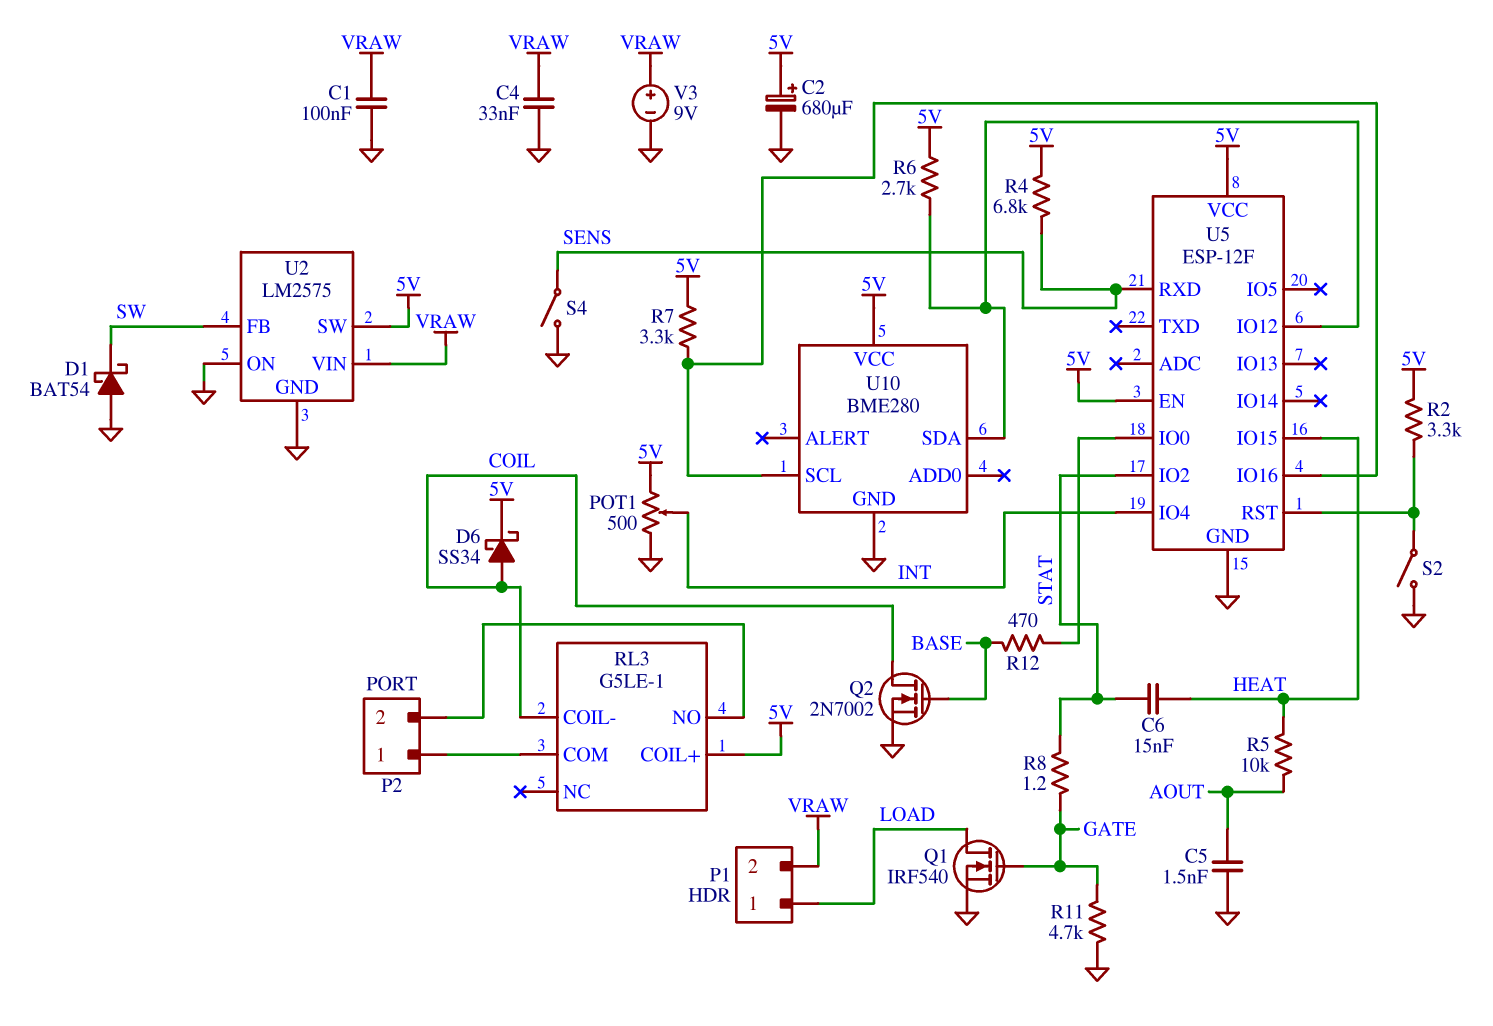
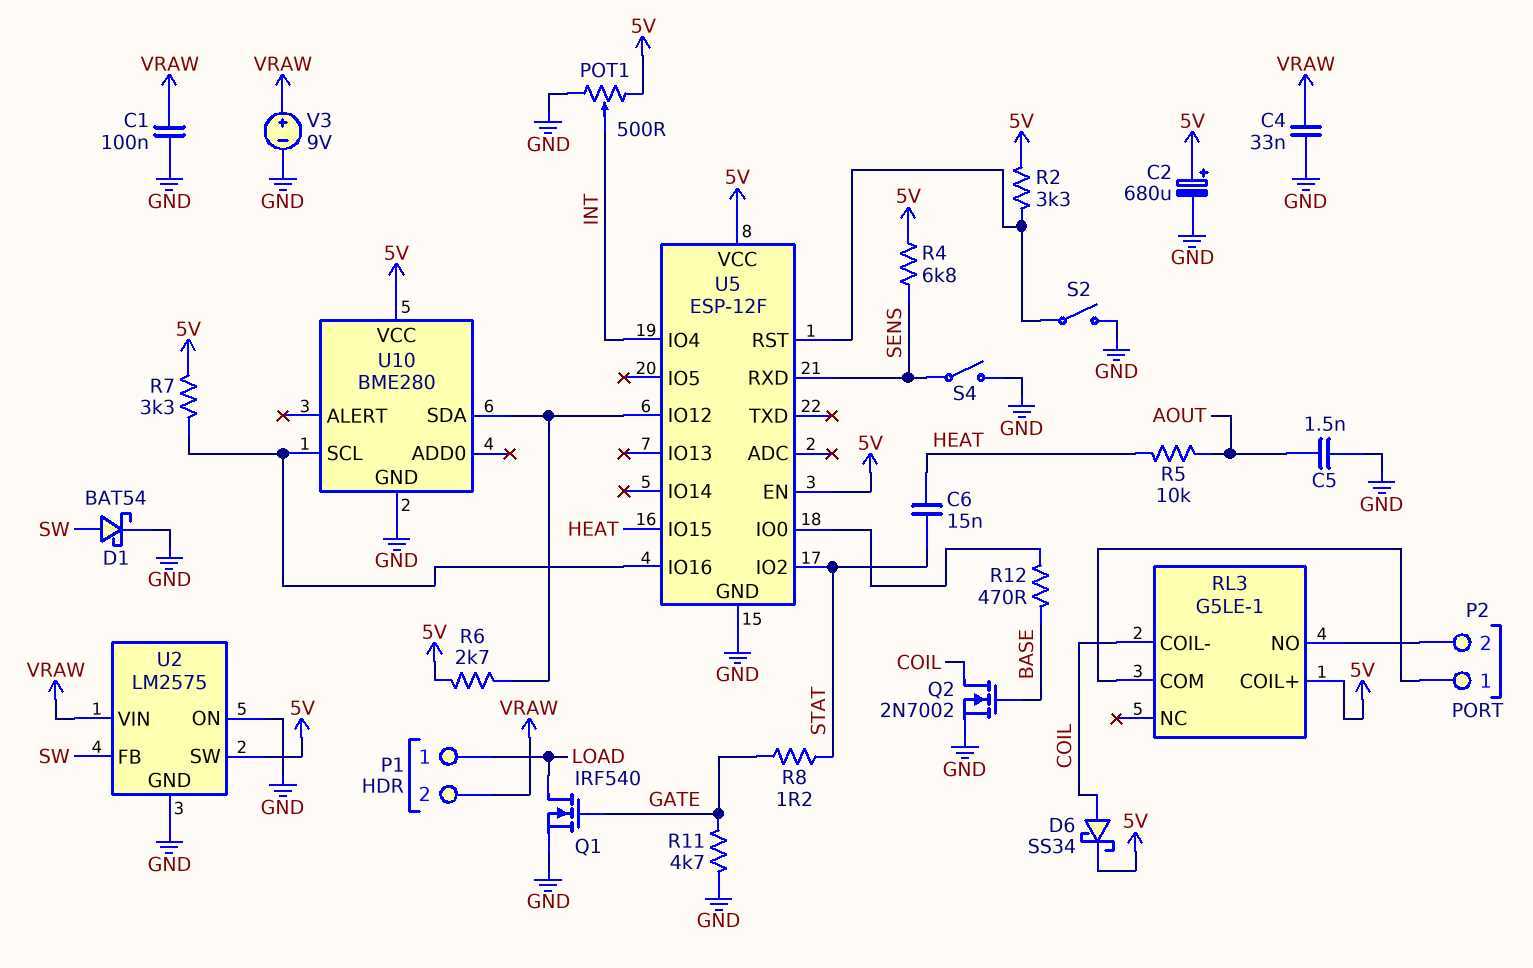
D1: schottky BAT54 (A GND, K SW) -> schottky BAT54 (A SW, K GND)

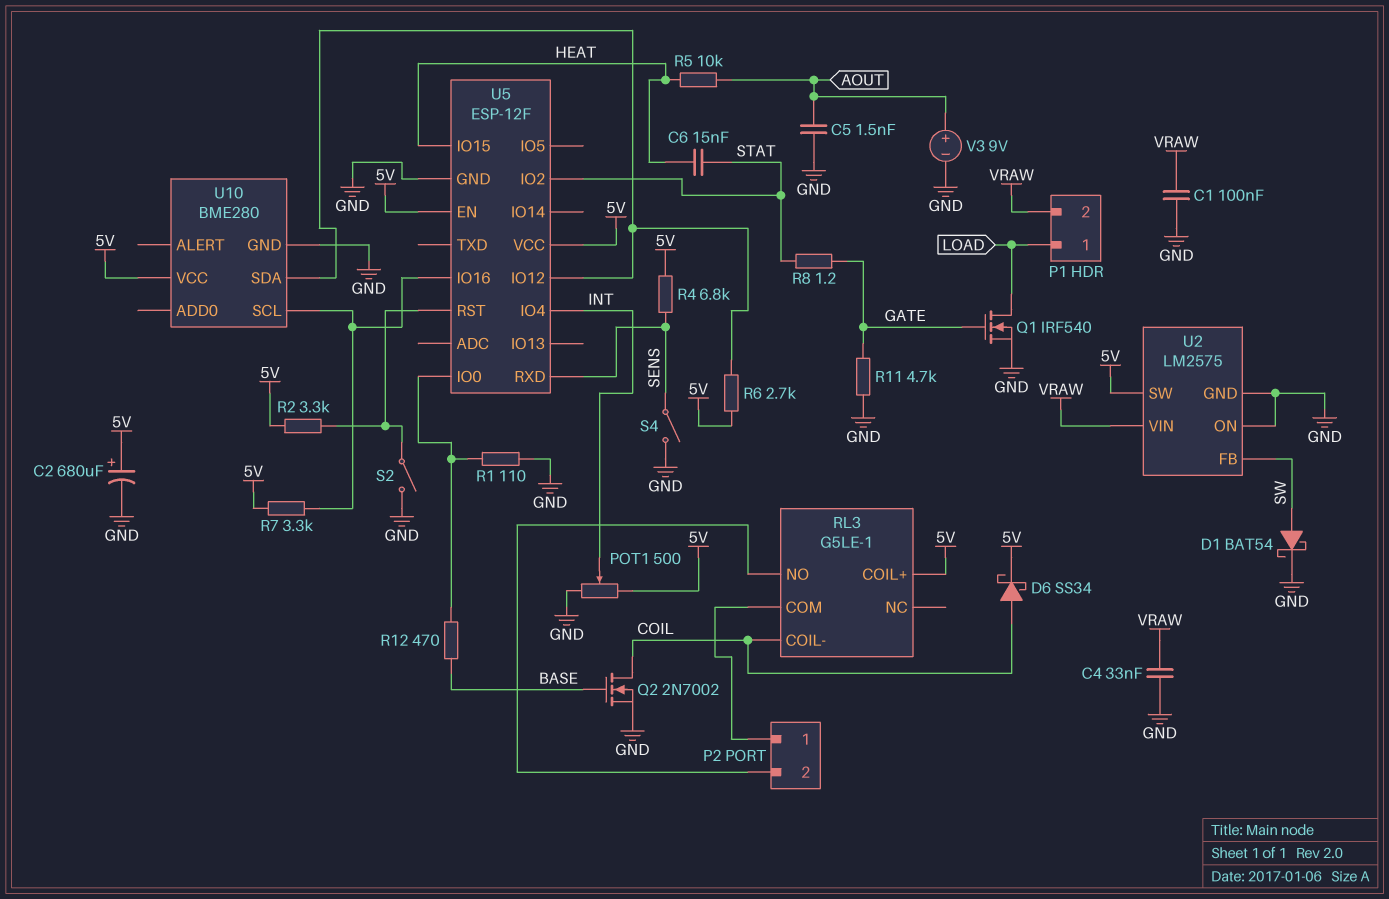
R1: none -> 110 (GND, U5/IO0)
V3: 9V (plus VRAW, minus GND) -> 9V (plus AOUT, minus GND)

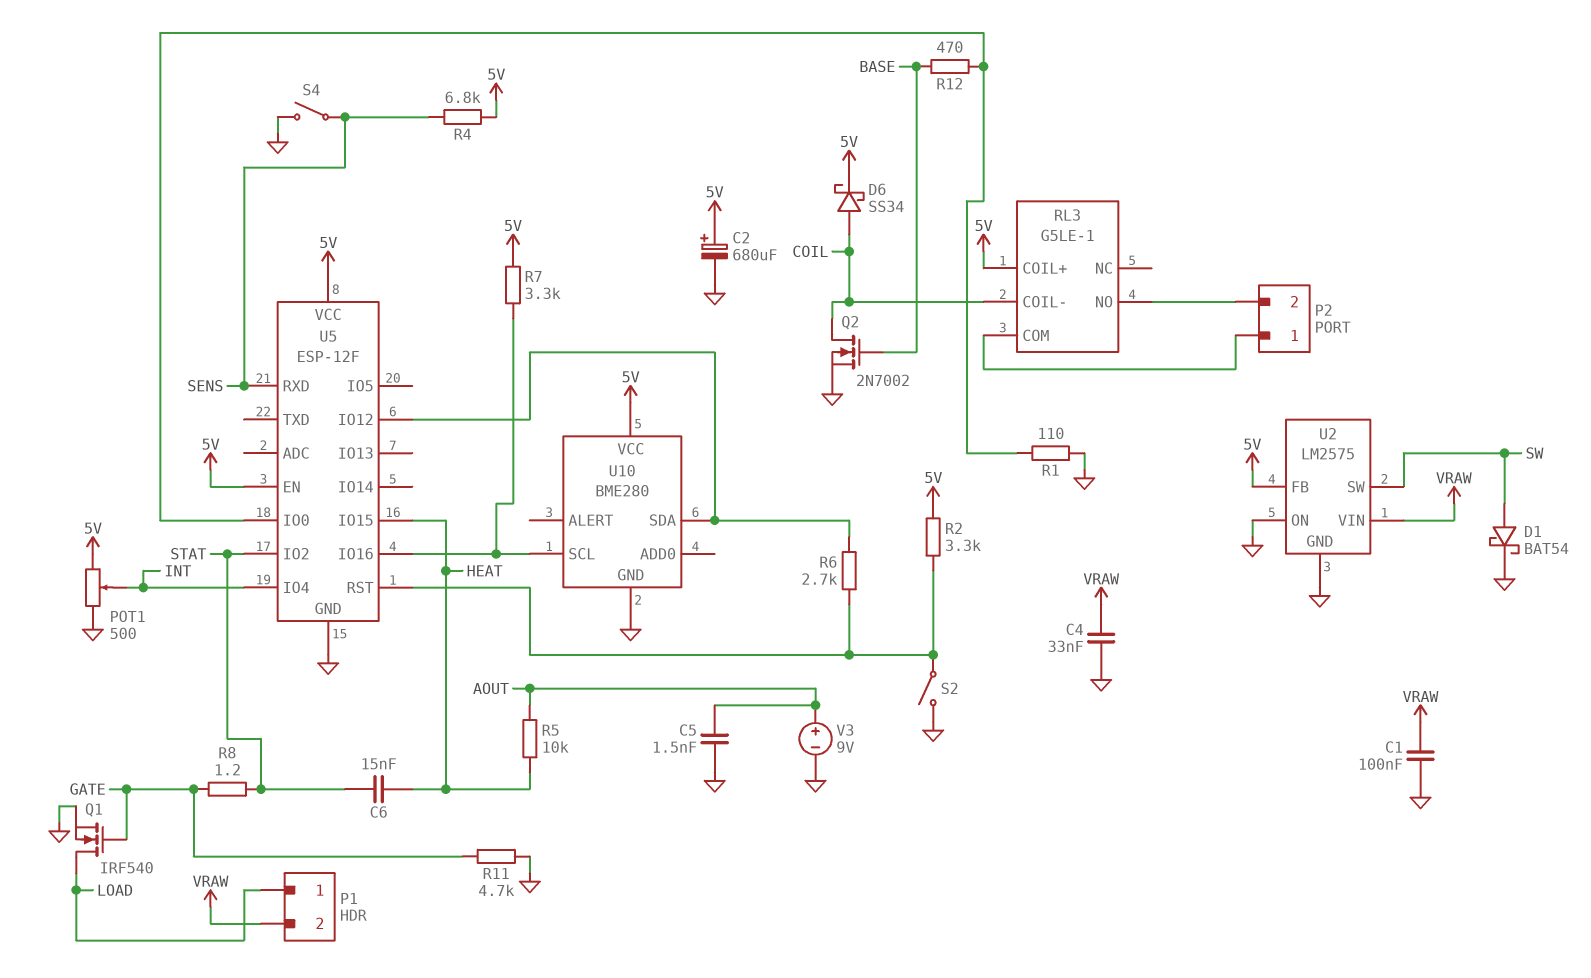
R6: 2.7k (5V, U5/IO12) -> 2.7k (U5/IO12, U5/RST)
U2 pin FB: SW -> 5V
U2 pin SW: 5V -> SW

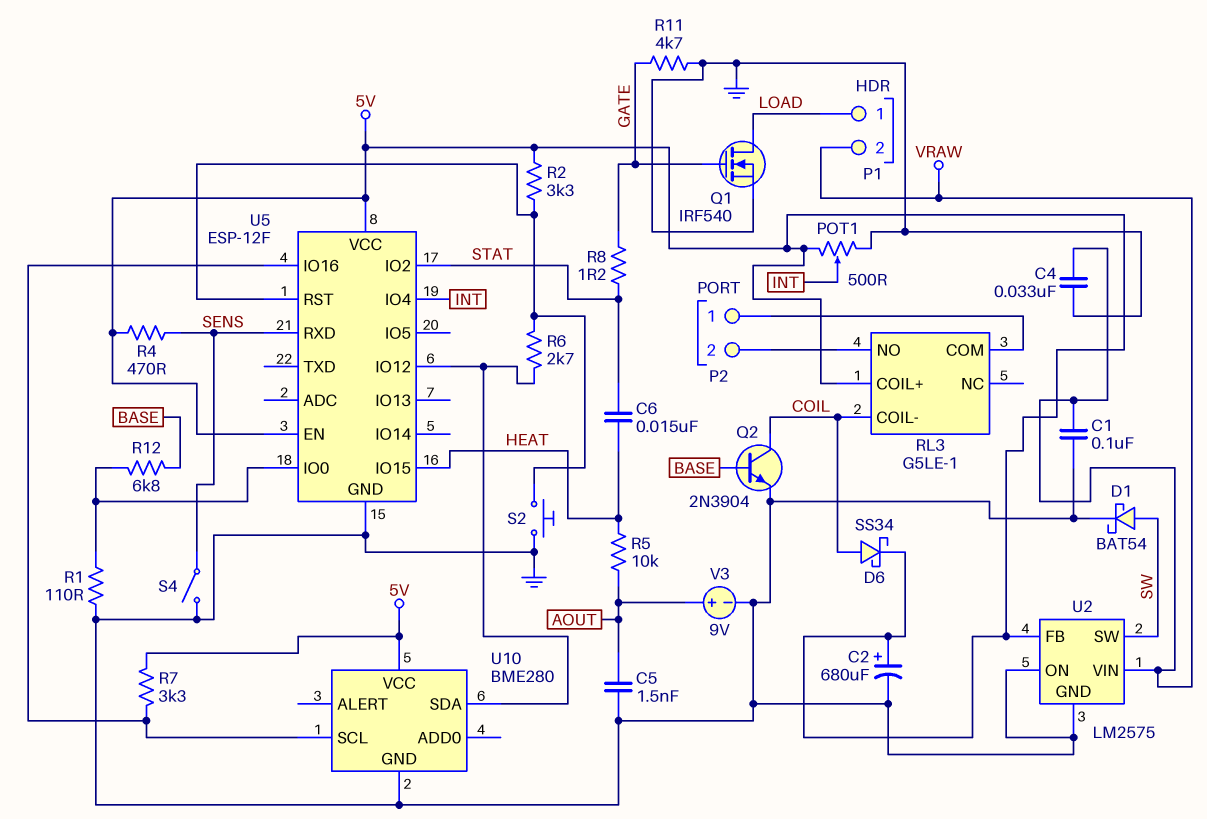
Q2: NMOS 2N7002 (G BASE, D COIL, S GND) -> NPN 2N3904 (B BASE, C COIL, E GND)
R4: 6.8k (5V, SENS) -> 470 (5V, SENS)
R12: 470 (BASE, U5/IO0) -> 6.8k (BASE, U5/IO0)
S2: switch (GND, U5/RST) -> button (GND, U5/RST)

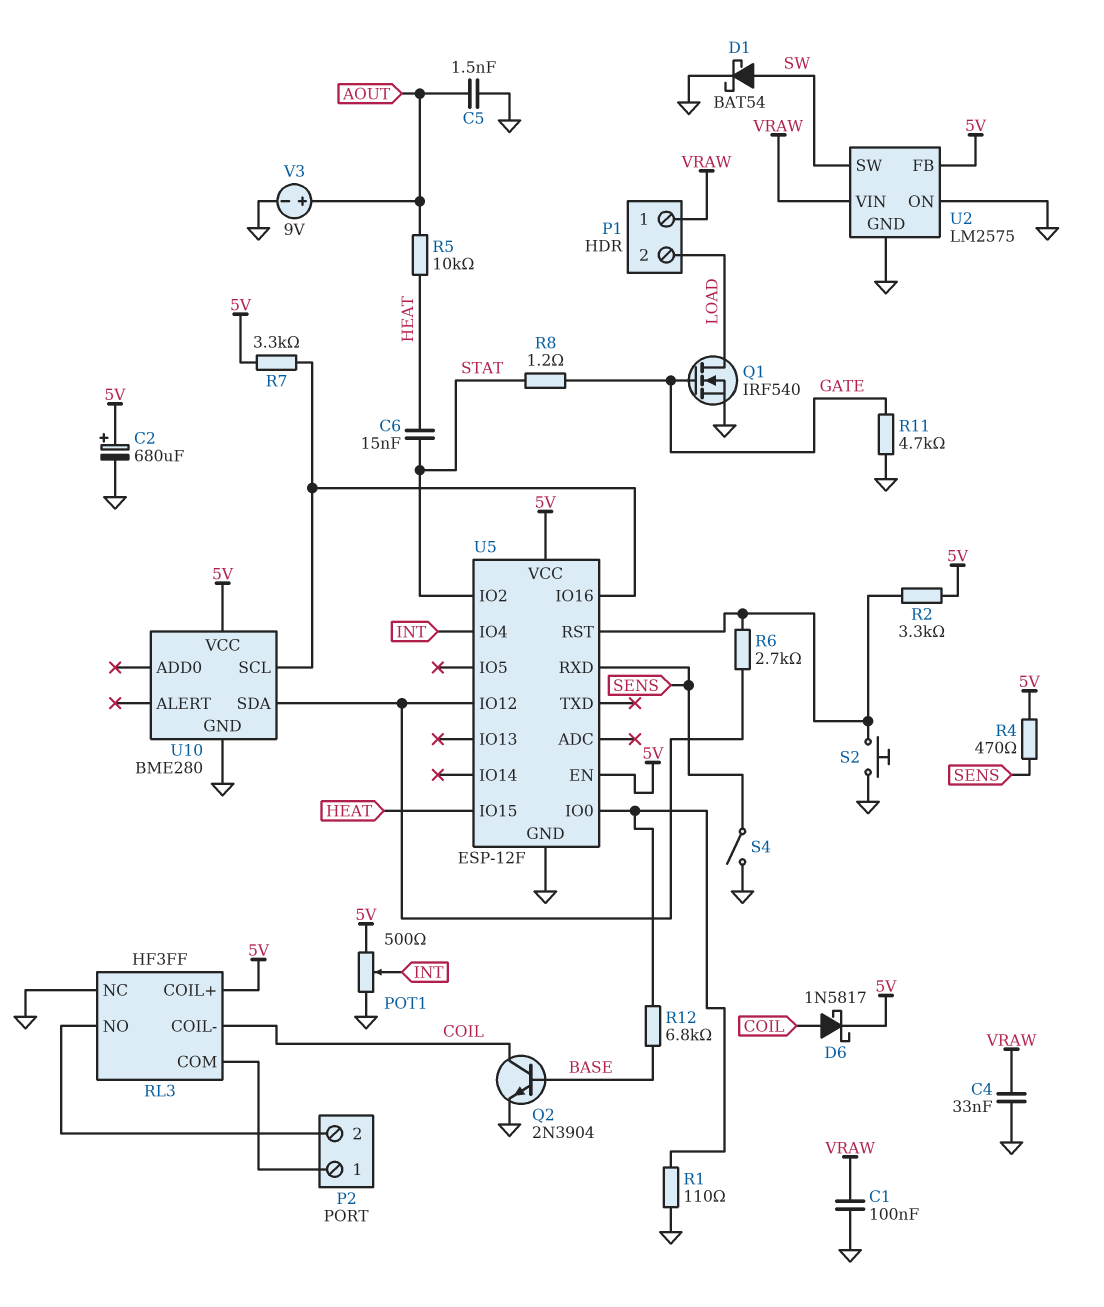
D6: schottky SS34 (A COIL, K 5V) -> schottky 1N5817 (A COIL, K 5V)
P1 pin 1: LOAD -> VRAW
P1 pin 2: VRAW -> LOAD
RL3: G5LE-1 -> HF3FF
RL3 pin NC: none -> GND

